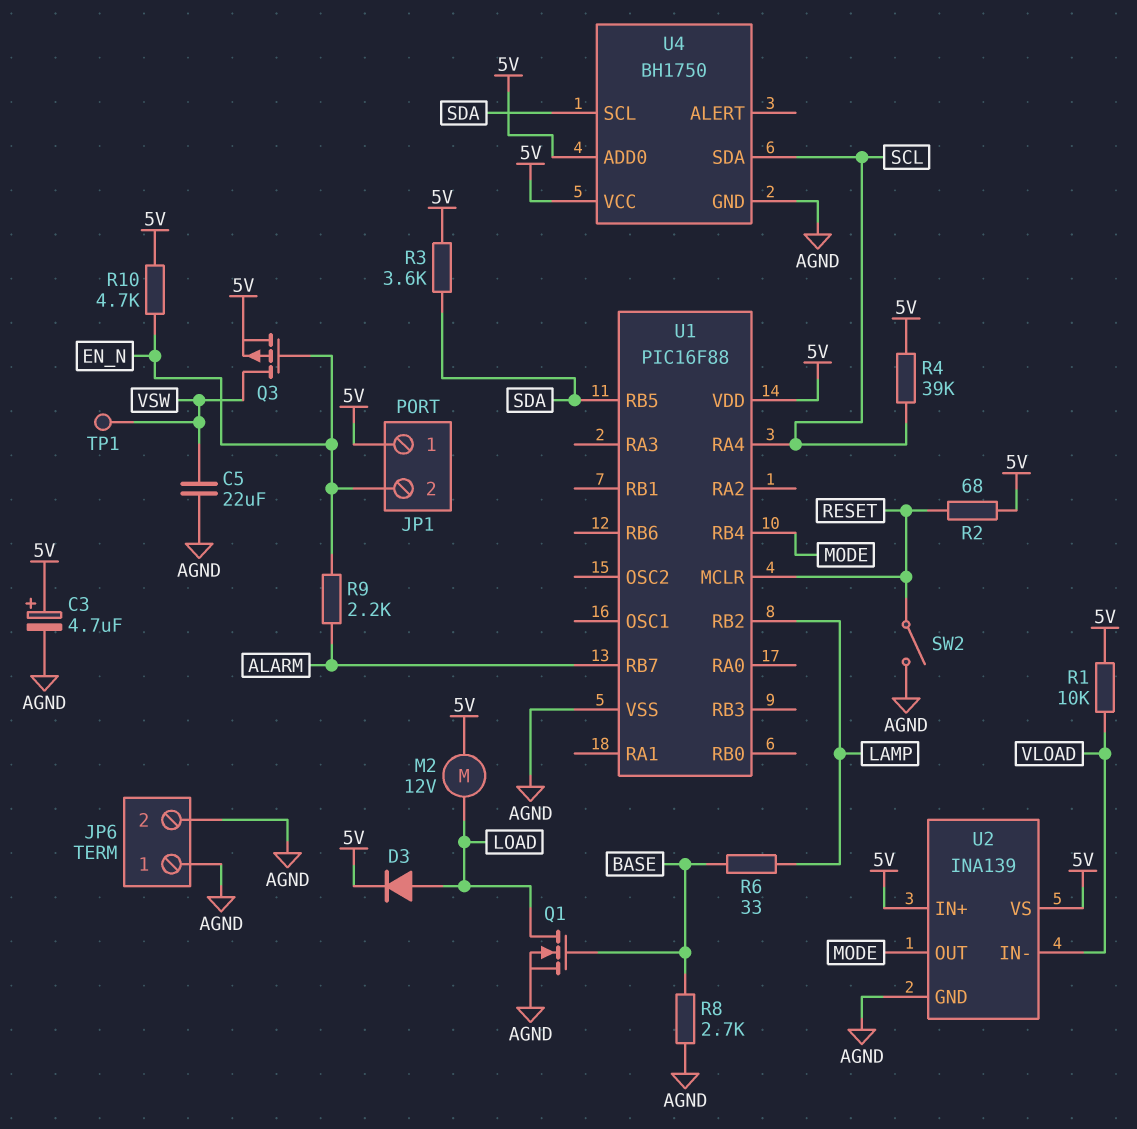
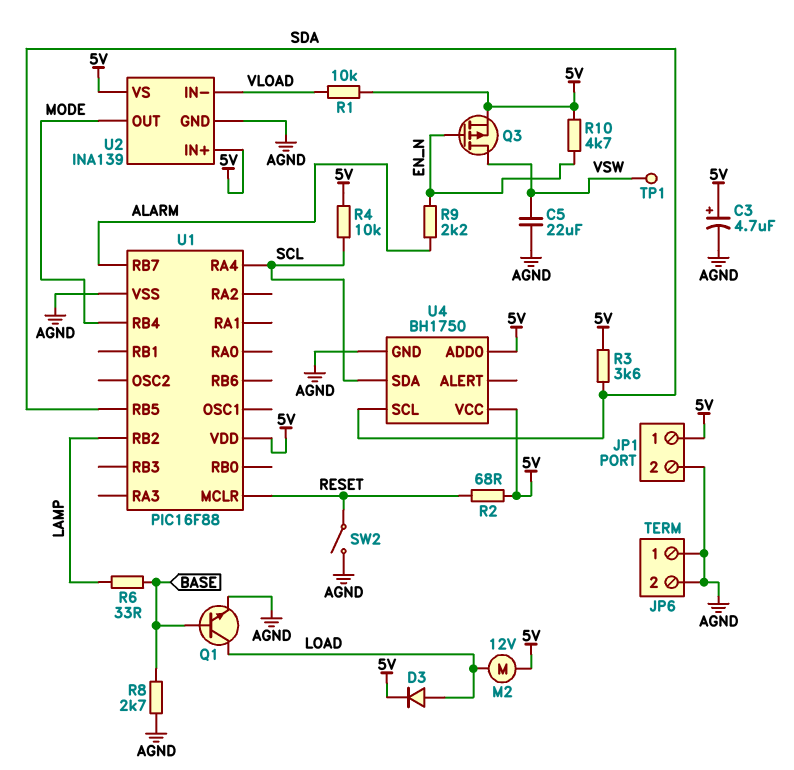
JP1 pin 2: EN_N -> AGND
Q1: NMOS (G BASE, D LOAD, S AGND) -> NPN (B BASE, C LOAD, E AGND)
R4: 39k (5V, SCL) -> 10k (5V, SCL)

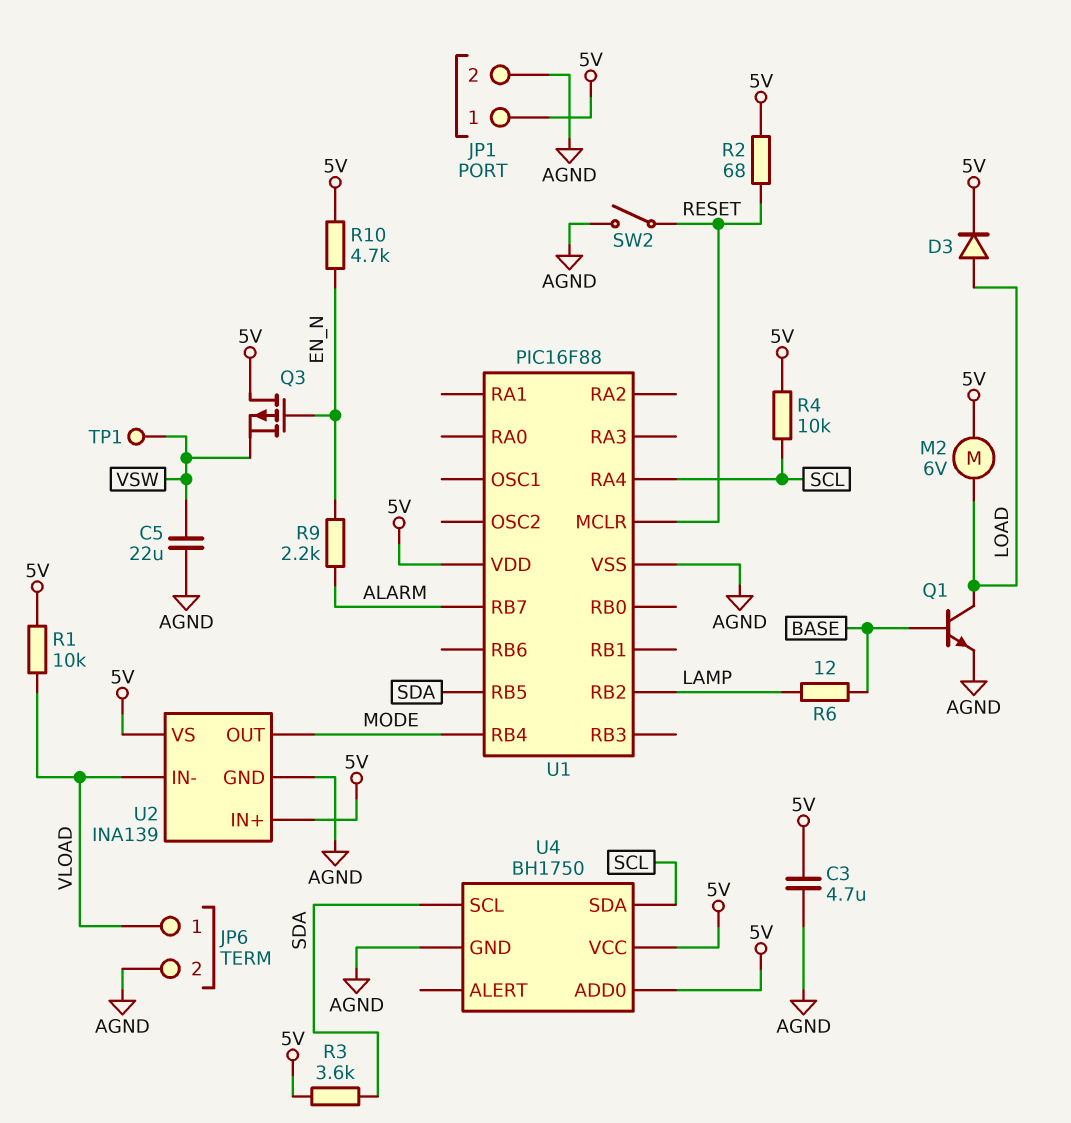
C3: 4.7uF (plus 5V, minus AGND) -> 4.7uF (5V, AGND)
JP6 pin 1: AGND -> VLOAD
M2: motor 12V (5V, LOAD) -> motor 6V (5V, LOAD)
Q3: PMOS (G EN_N, D VSW, S 5V) -> PMOS (G EN_N, D 5V, S VSW)
R6: 33 (BASE, LAMP) -> 12 (BASE, LAMP)
R8: 2.7k (AGND, BASE) -> none

